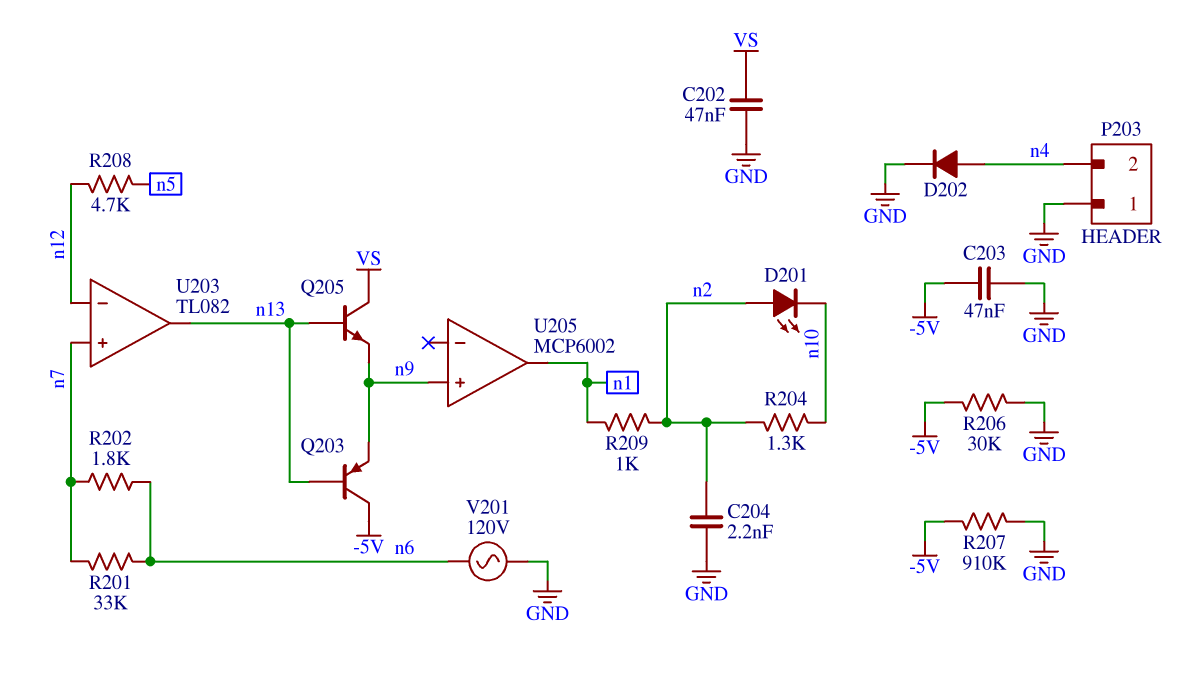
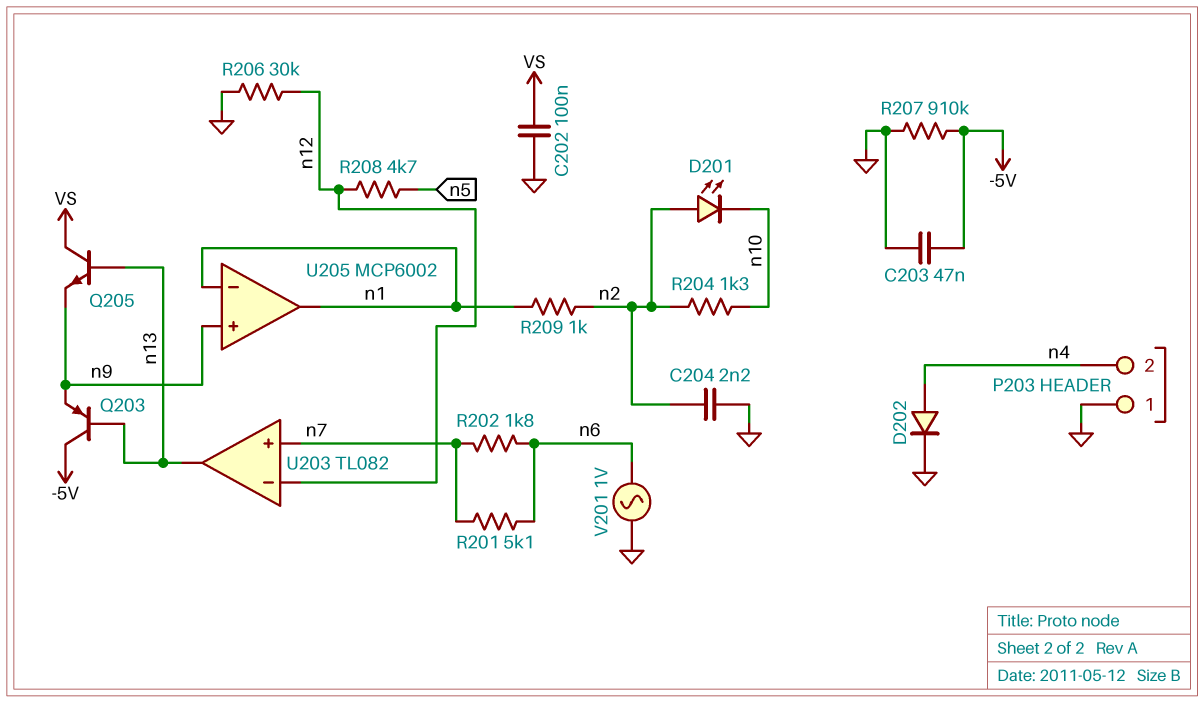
C202: 47nF (GND, VS) -> 100nF (GND, VS)
R201: 33k (n6, n7) -> 5.1k (n6, n7)
R206: 30k (-5V, GND) -> 30k (GND, n12)
U205 pin in-: none -> n1
V201: AC 120V (GND, n6) -> AC 1V (GND, n6)

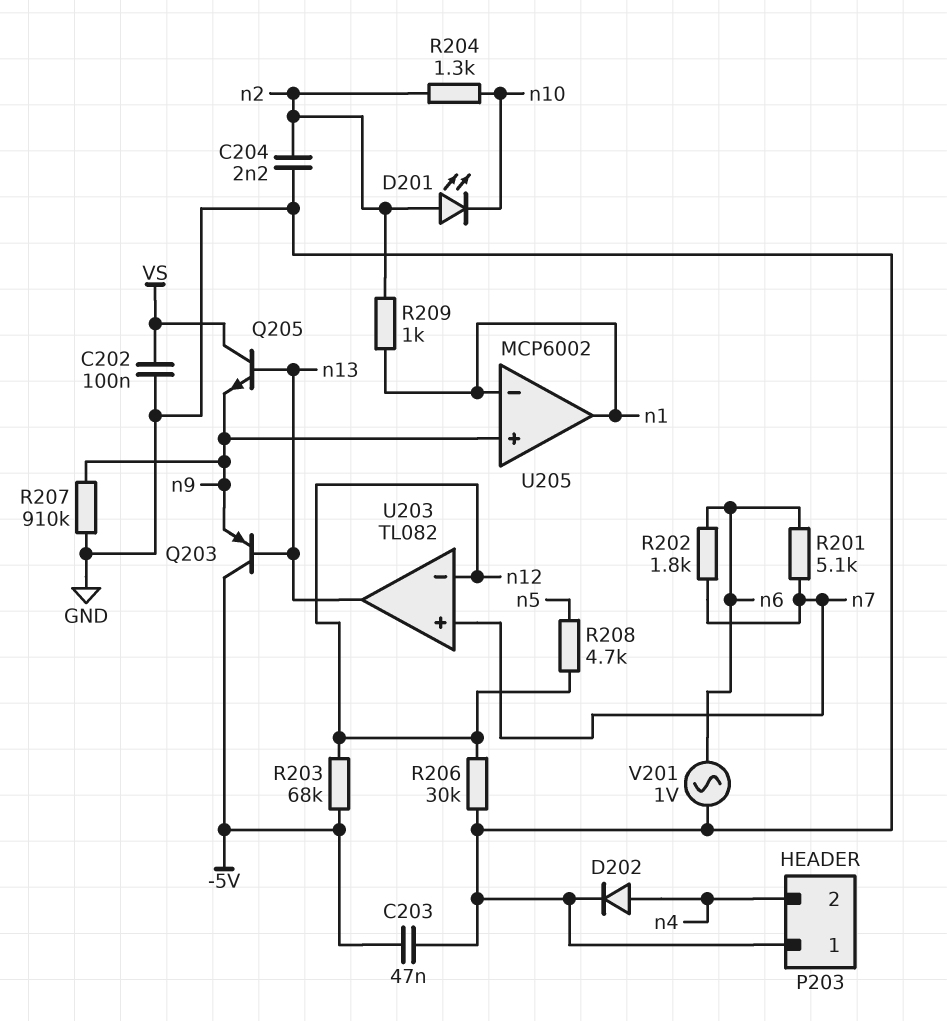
R203: none -> 68k (-5V, n12)
R207: 910k (-5V, GND) -> 910k (GND, n9)

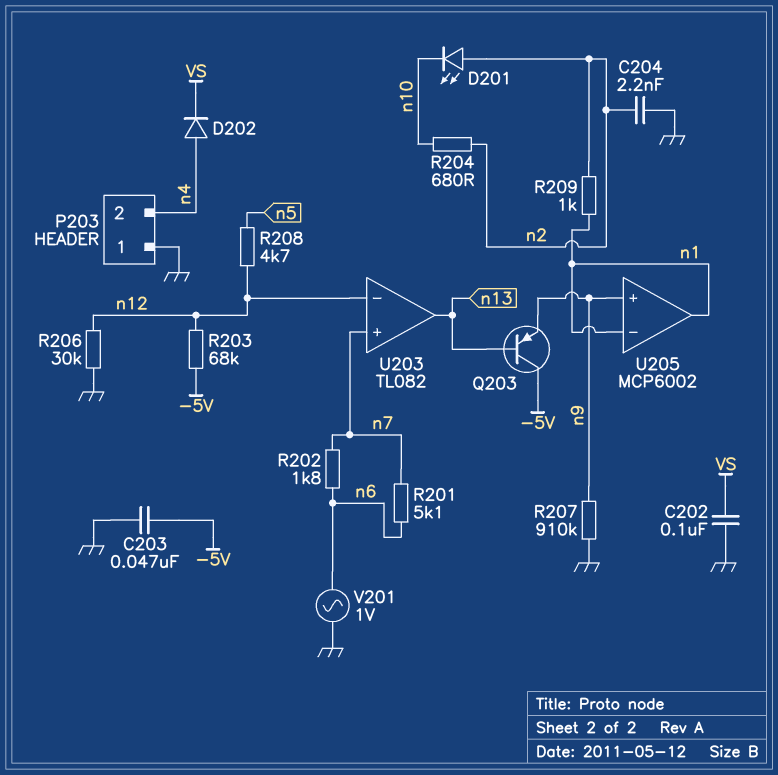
D202: diode (A n4, K GND) -> diode (A n4, K VS)
Q205: NPN (B n13, C VS, E n9) -> none
R204: 1.3k (n2, n10) -> 680 (n2, n10)

